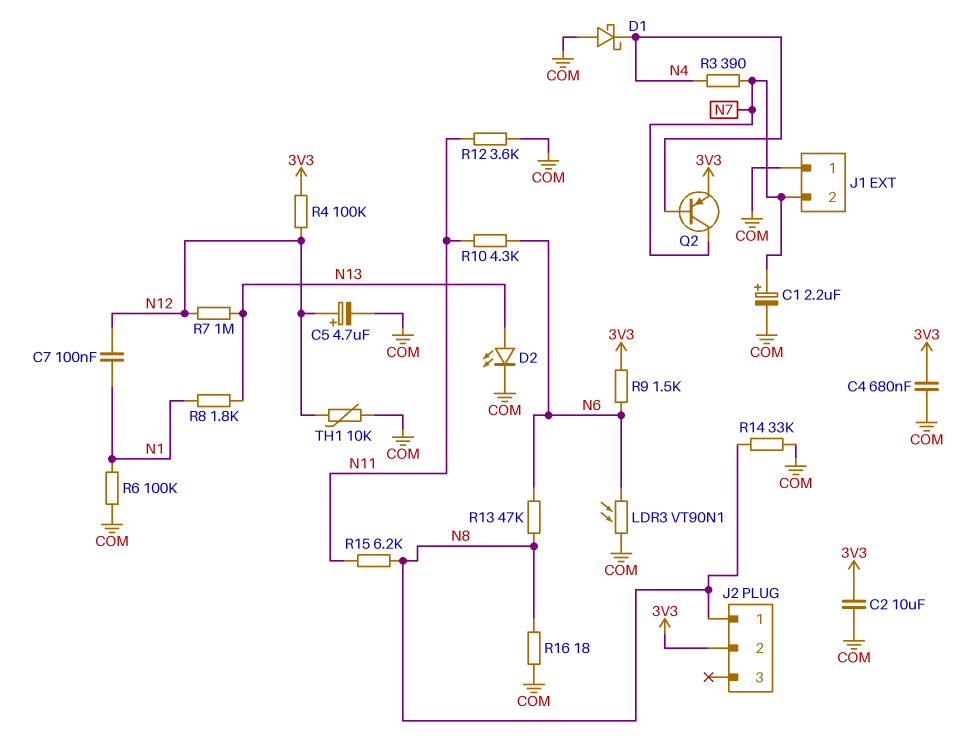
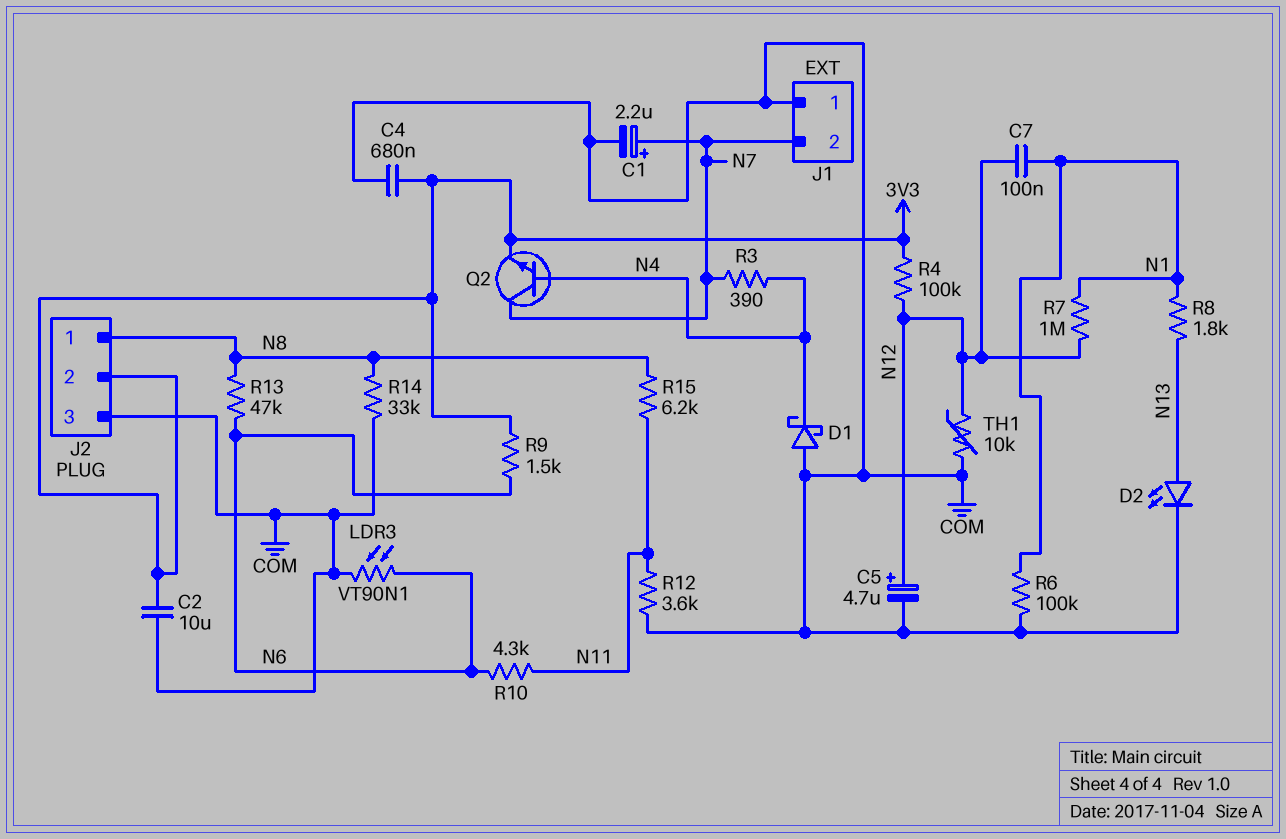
J2 pin 3: none -> COM
Q2: PNP (B N4, C N7, E 3V3) -> NPN (B N4, C N7, E 3V3)
R7: 1M (N12, N13) -> 1M (N1, N12)
R16: 18 (COM, N8) -> none

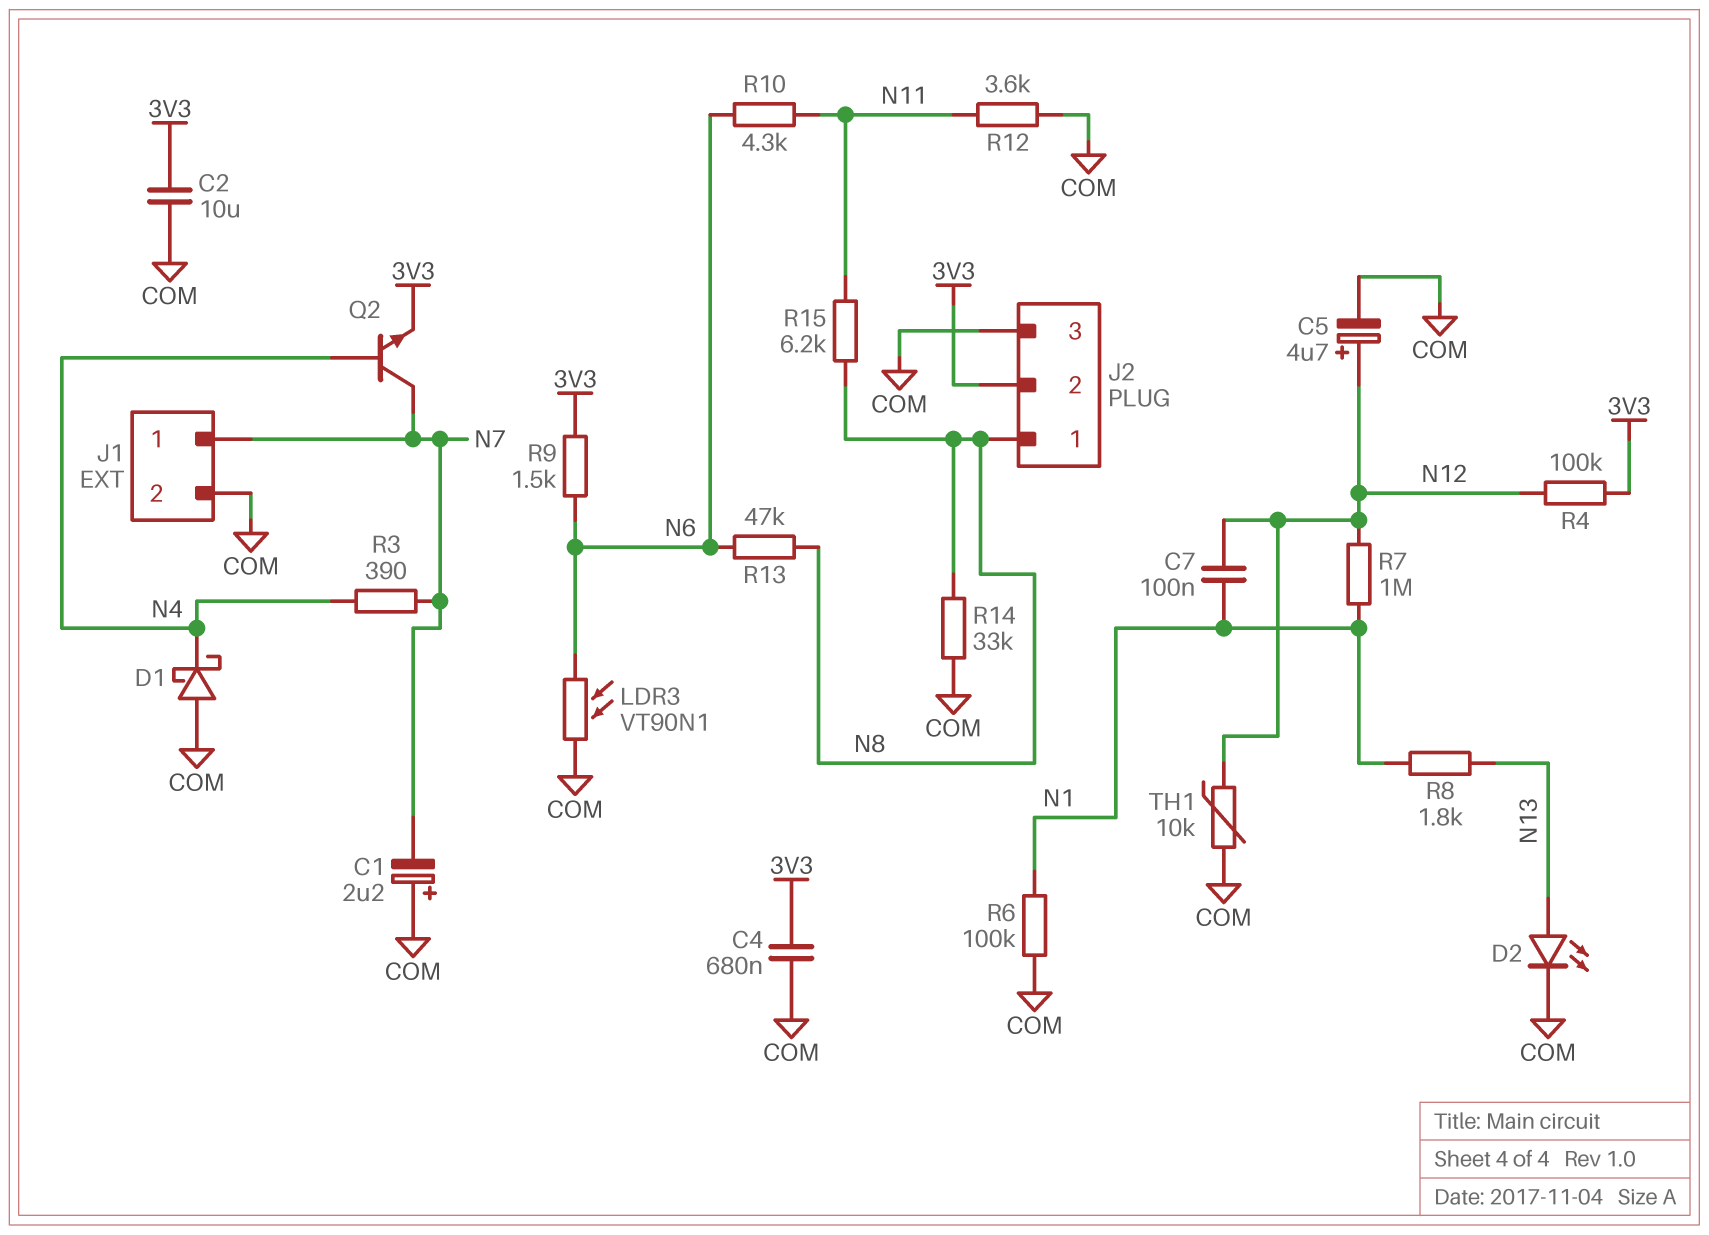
C1: 2.2uF (plus N7, minus COM) -> 2.2uF (plus COM, minus N7)
J1 pin 1: COM -> N7
J1 pin 2: N7 -> COM

